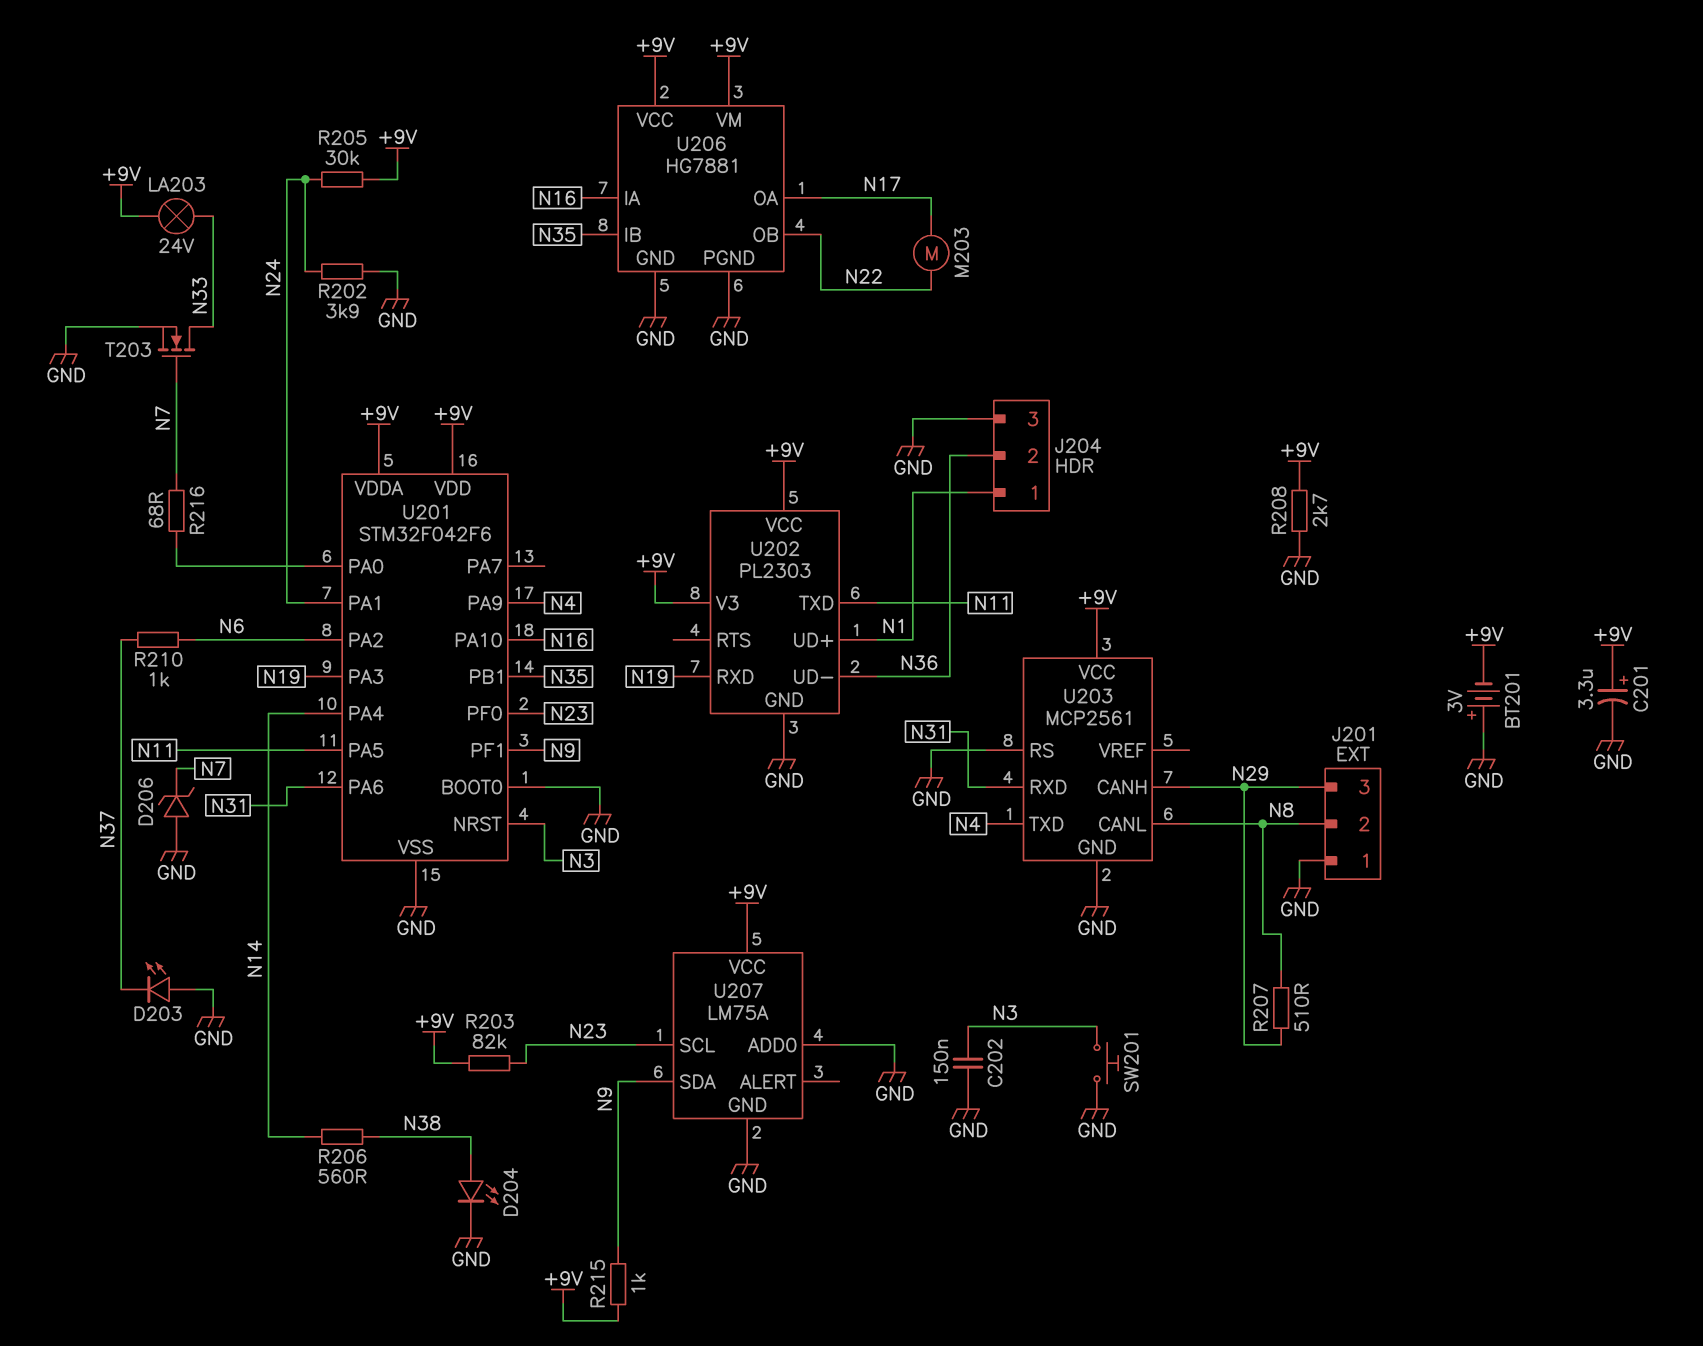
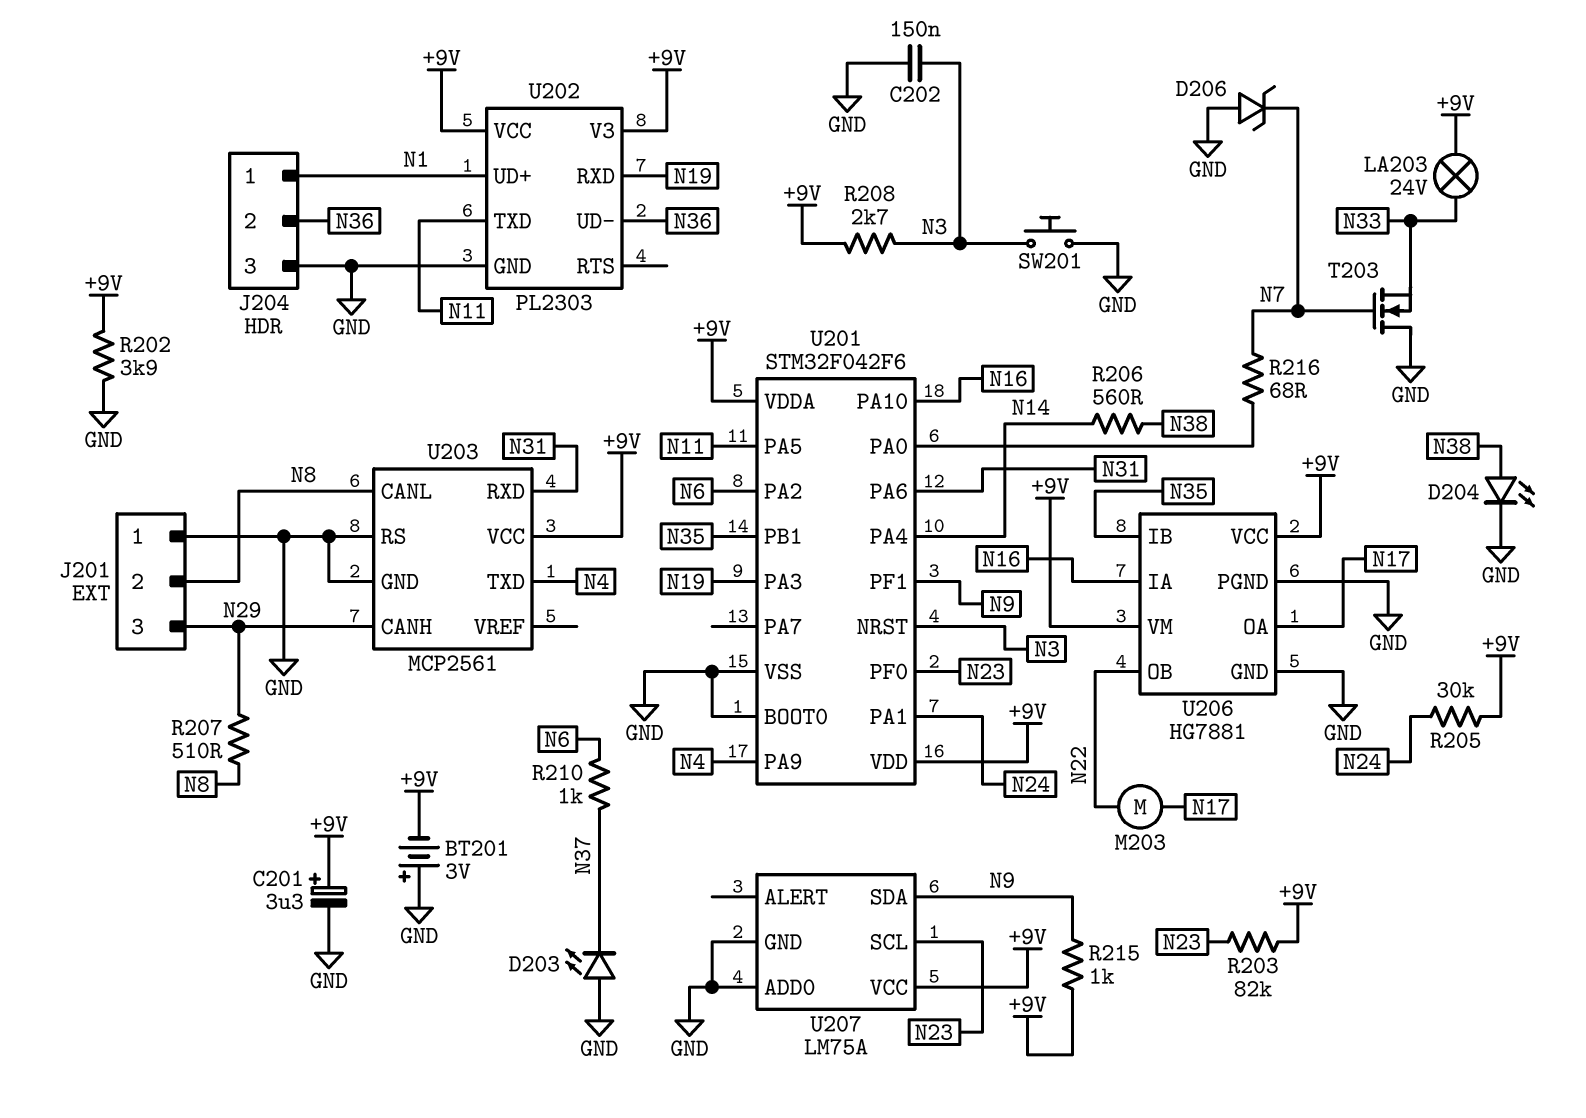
R202: 3.9k (GND, N24) -> 3.9k (+9V, GND)
R208: 2.7k (+9V, GND) -> 2.7k (+9V, N3)
T203: NMOS (G N7, D N33, S GND) -> NMOS (G N7, D GND, S N33)

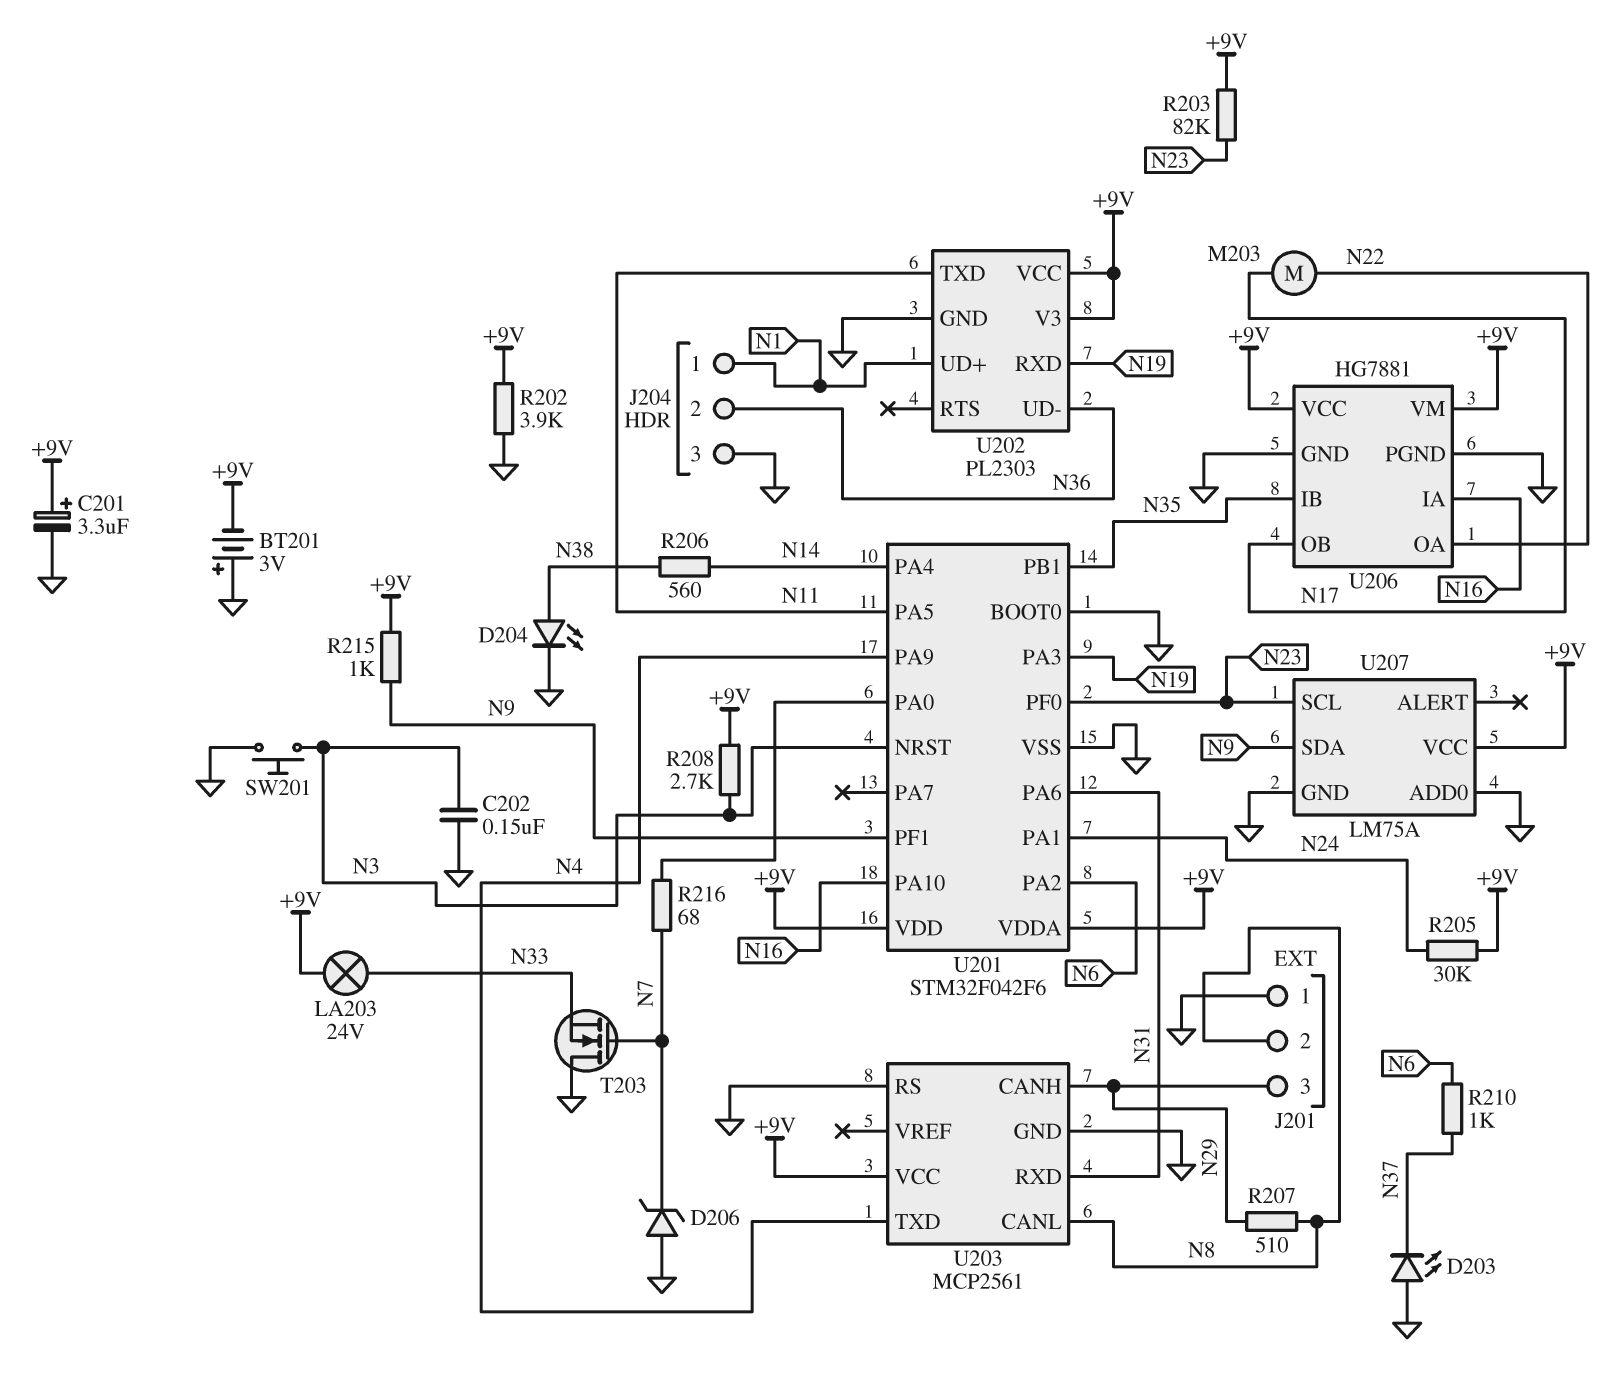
U206 pin OA: N17 -> N22
U206 pin OB: N22 -> N17

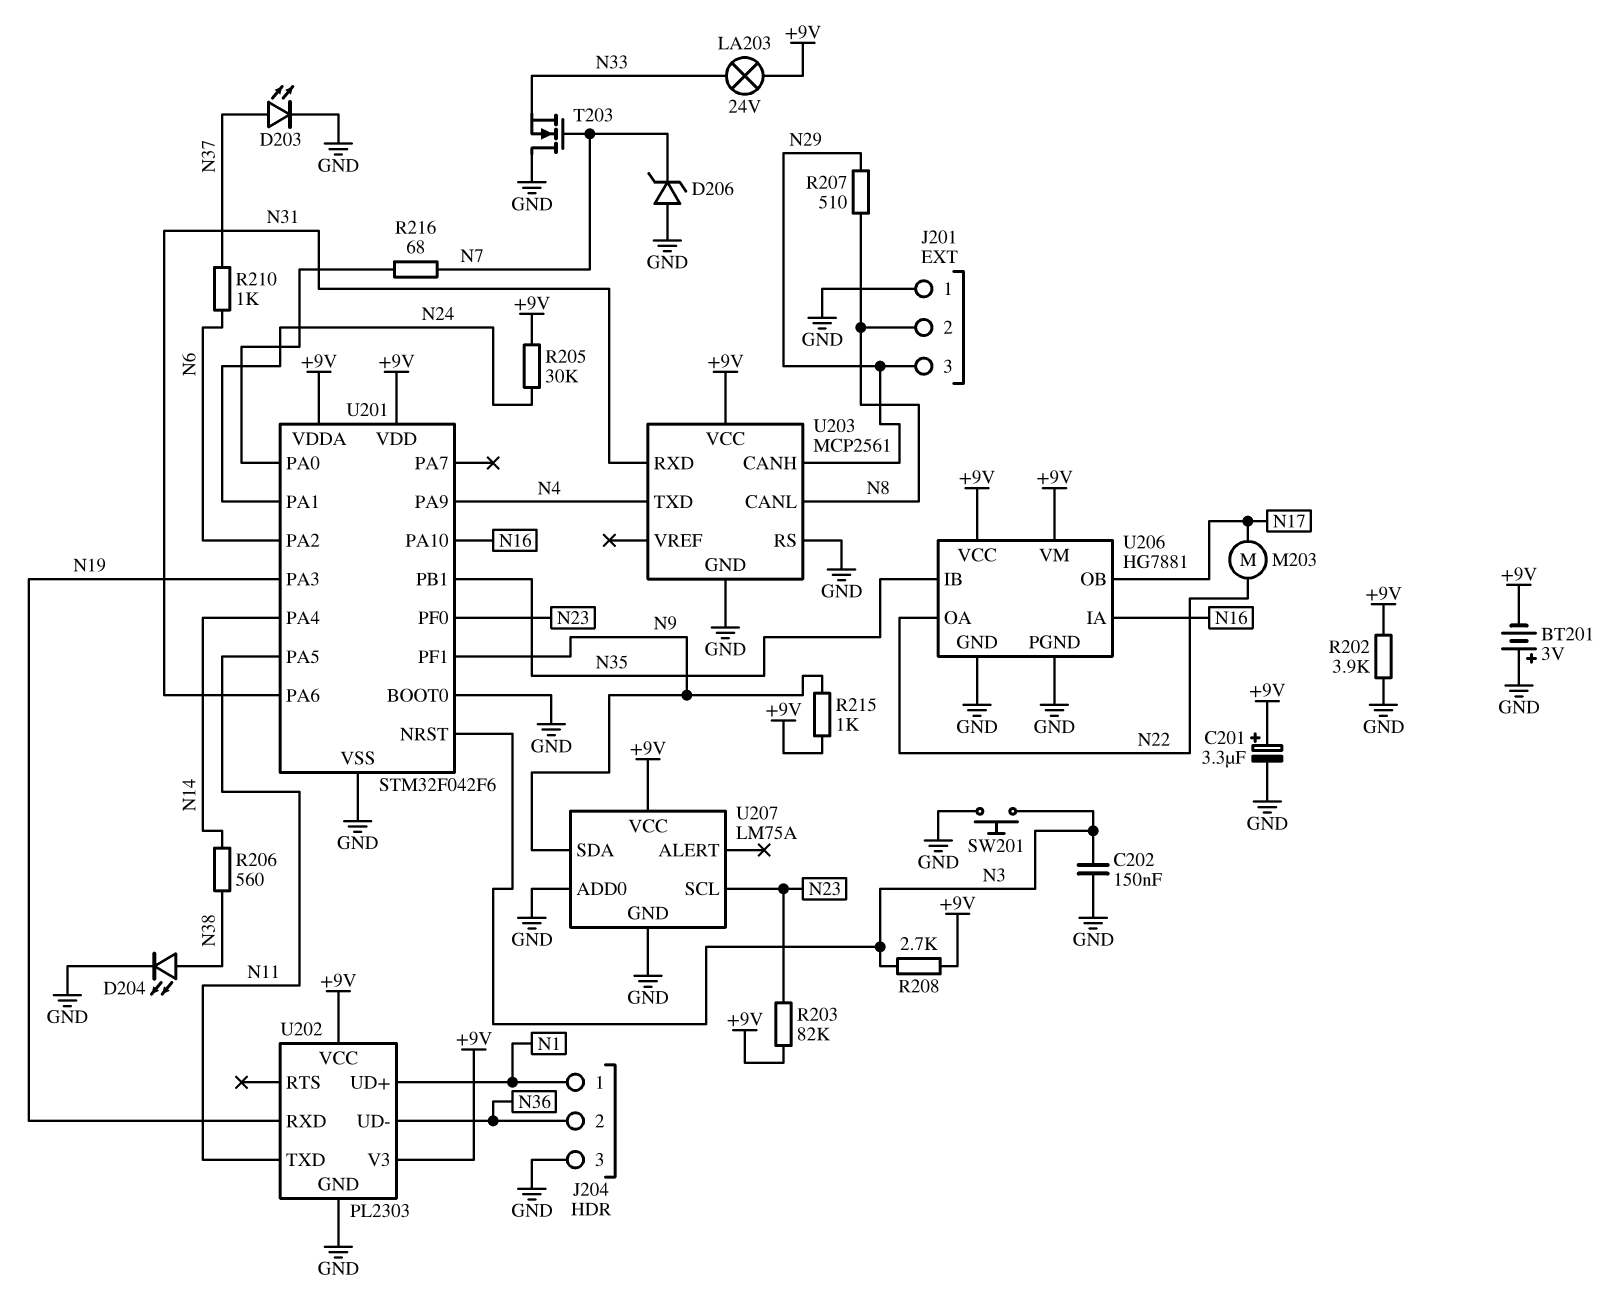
D203: LED (A GND, K N37) -> LED (A N37, K GND)

